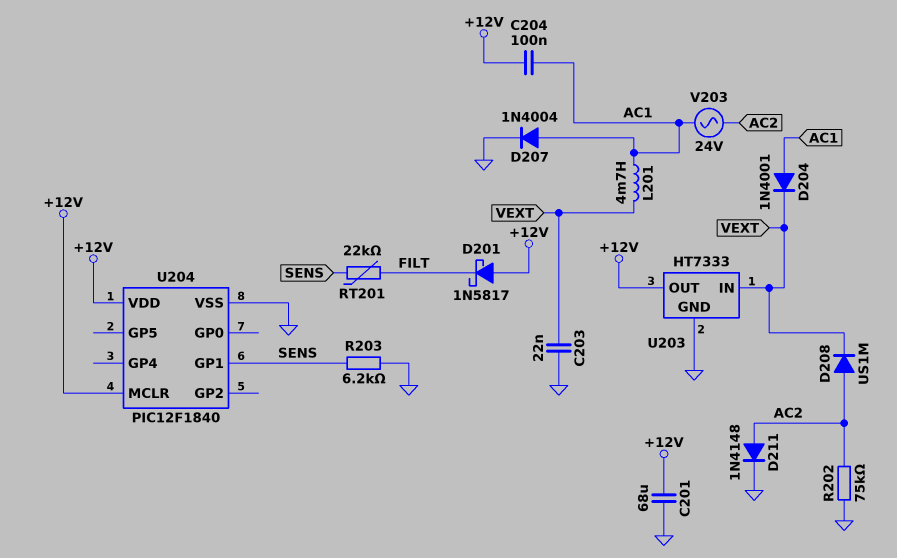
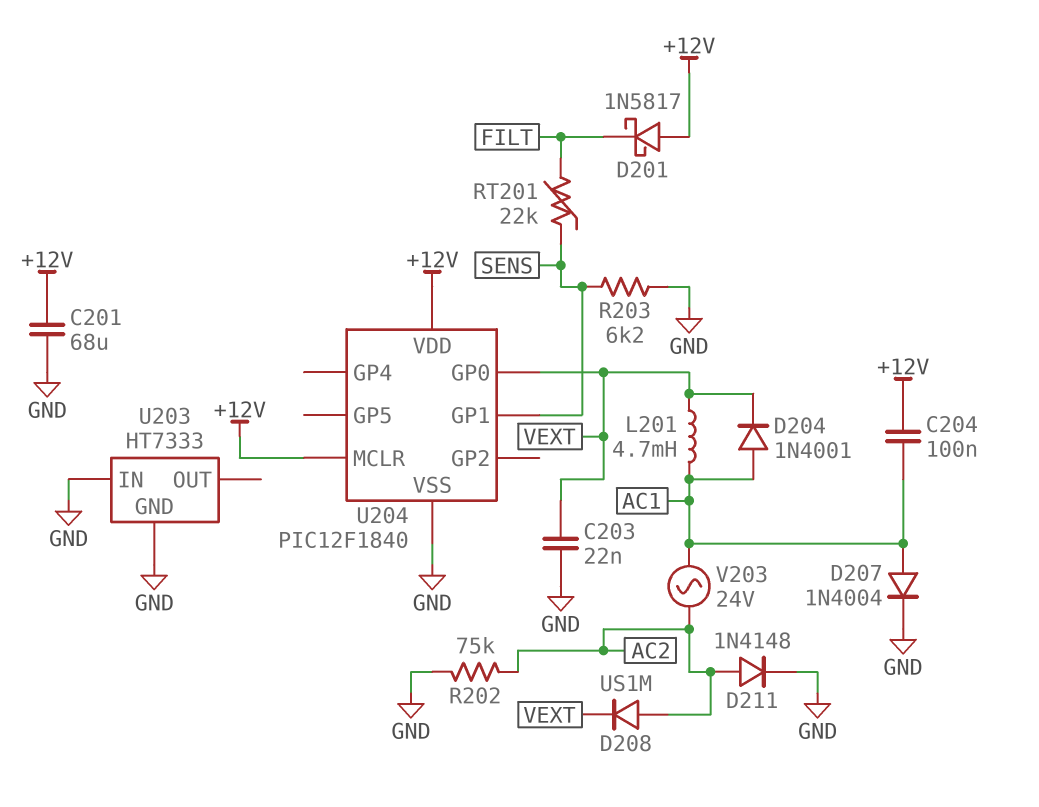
U203 pin IN: VEXT -> GND
U203 pin OUT: +12V -> none
U204 pin GP0: none -> VEXT

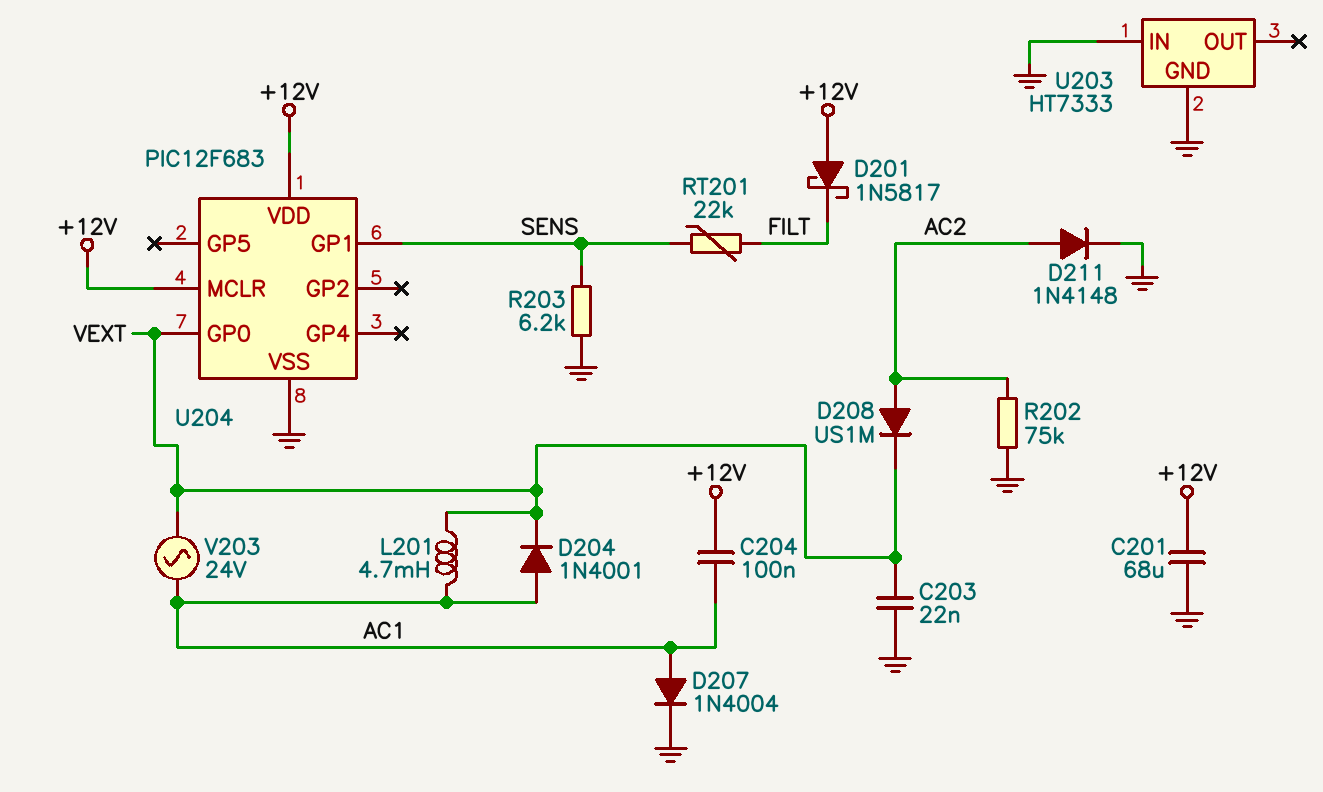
U204: PIC12F1840 -> PIC12F683
V203: AC 24V (AC1, AC2) -> AC 24V (AC1, VEXT)

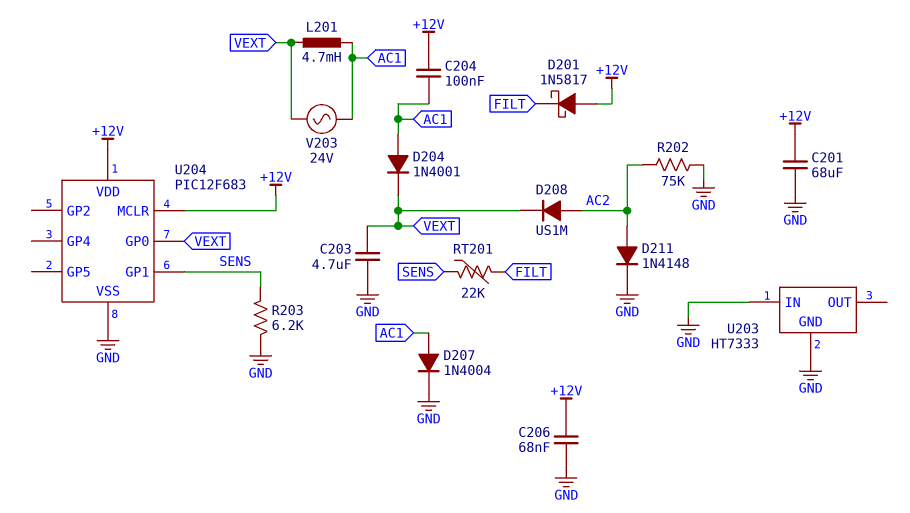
C203: 22nF (GND, VEXT) -> 4.7uF (GND, VEXT)
C206: none -> 68nF (+12V, GND)

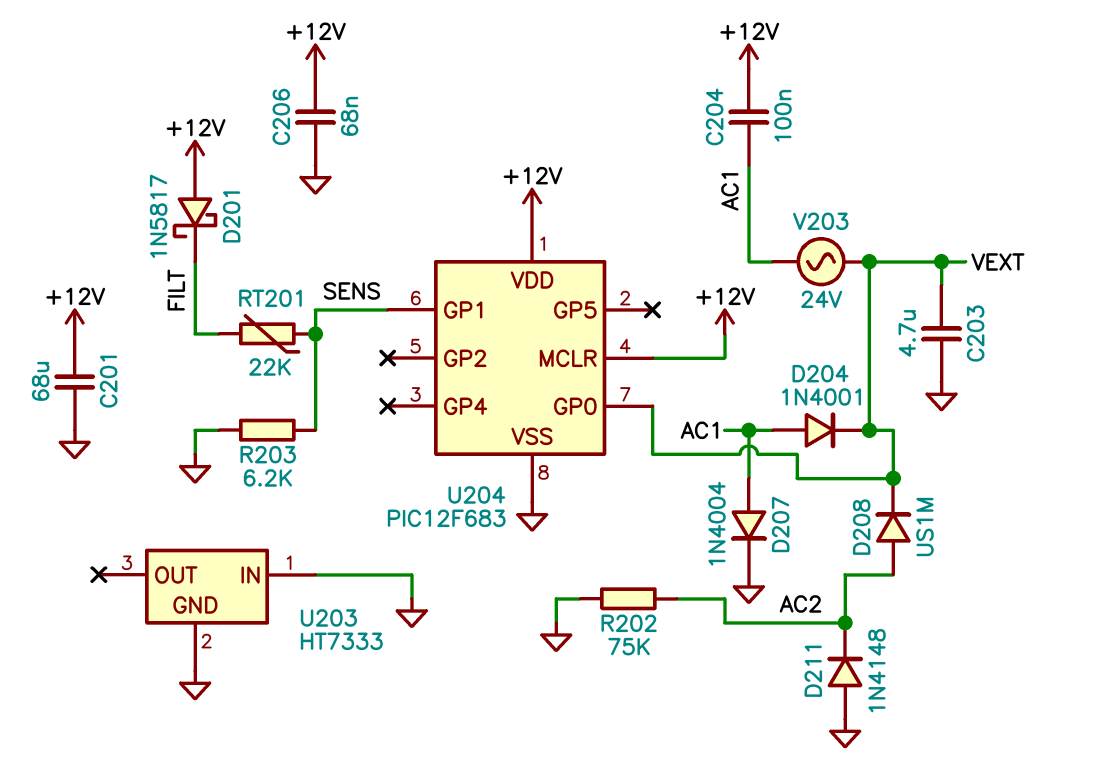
D211: diode 1N4148 (A AC2, K GND) -> diode 1N4148 (A GND, K AC2)
L201: 4.7mH (AC1, VEXT) -> none

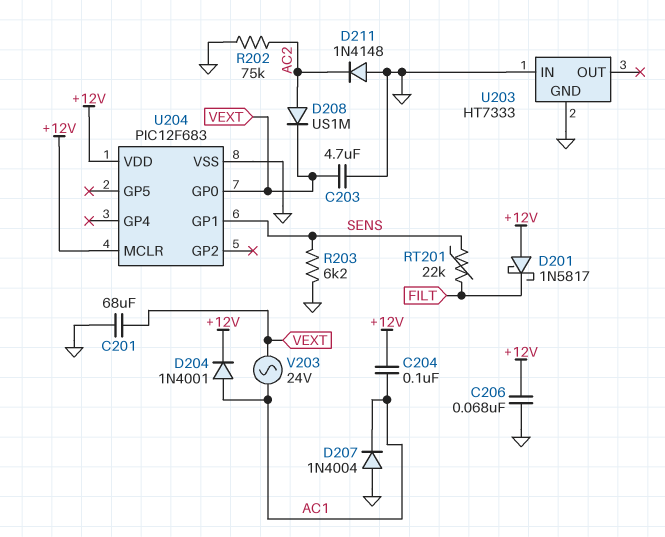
C201: 68uF (+12V, GND) -> 68uF (GND, VEXT)
D204: diode 1N4001 (A AC1, K VEXT) -> diode 1N4001 (A AC1, K +12V)
D207: diode 1N4004 (A AC1, K GND) -> diode 1N4004 (A GND, K AC1)

